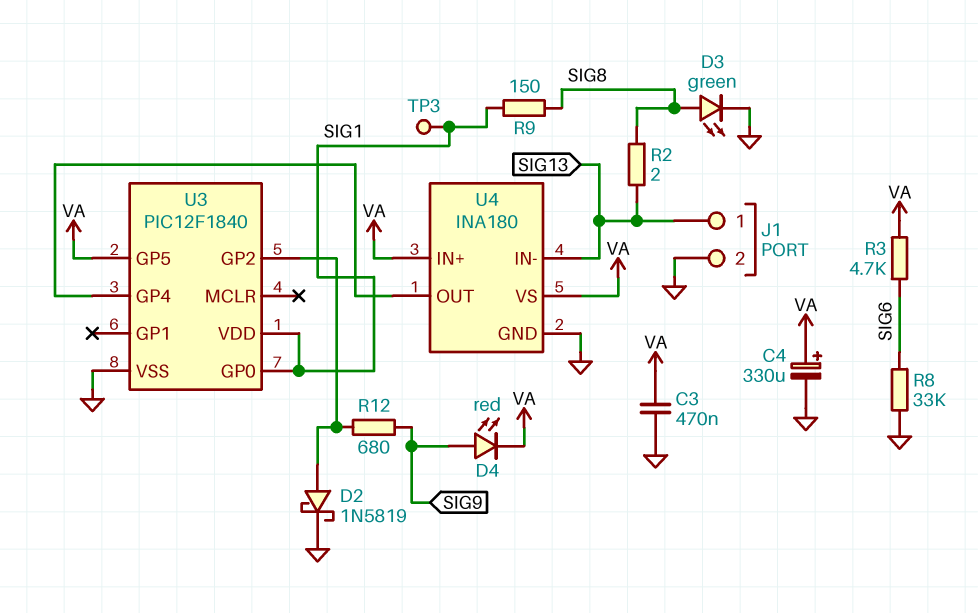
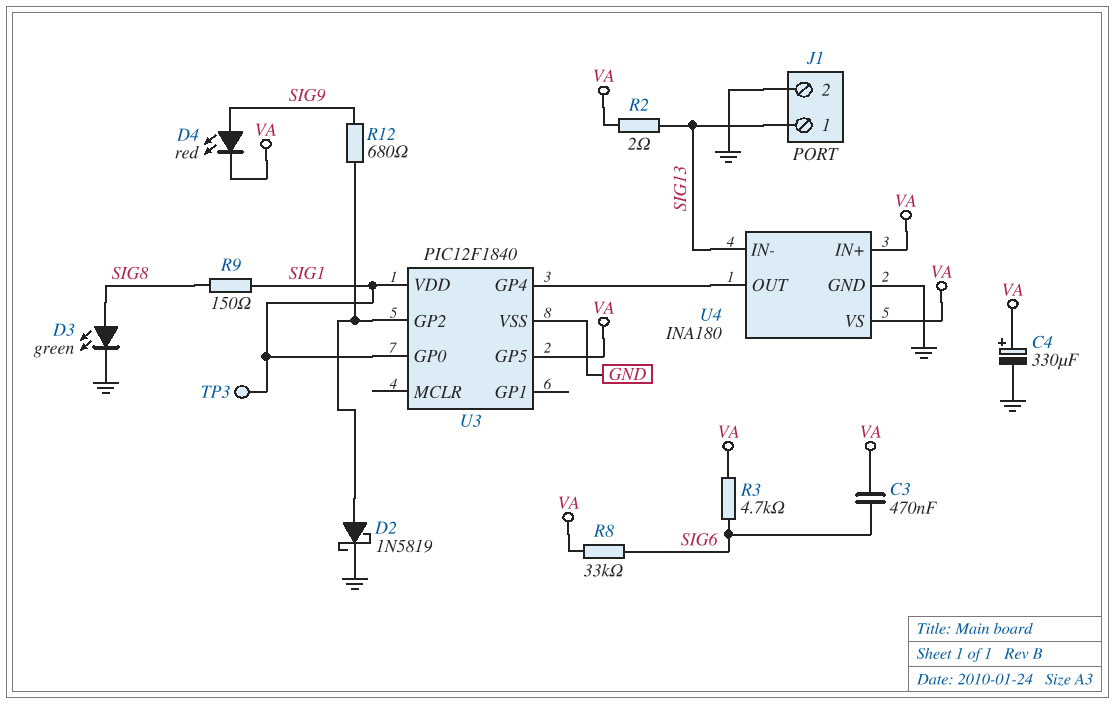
C3: 470nF (GND, VA) -> 470nF (SIG6, VA)
R2: 2 (SIG8, SIG13) -> 2 (SIG13, VA)
R8: 33k (GND, SIG6) -> 33k (SIG6, VA)

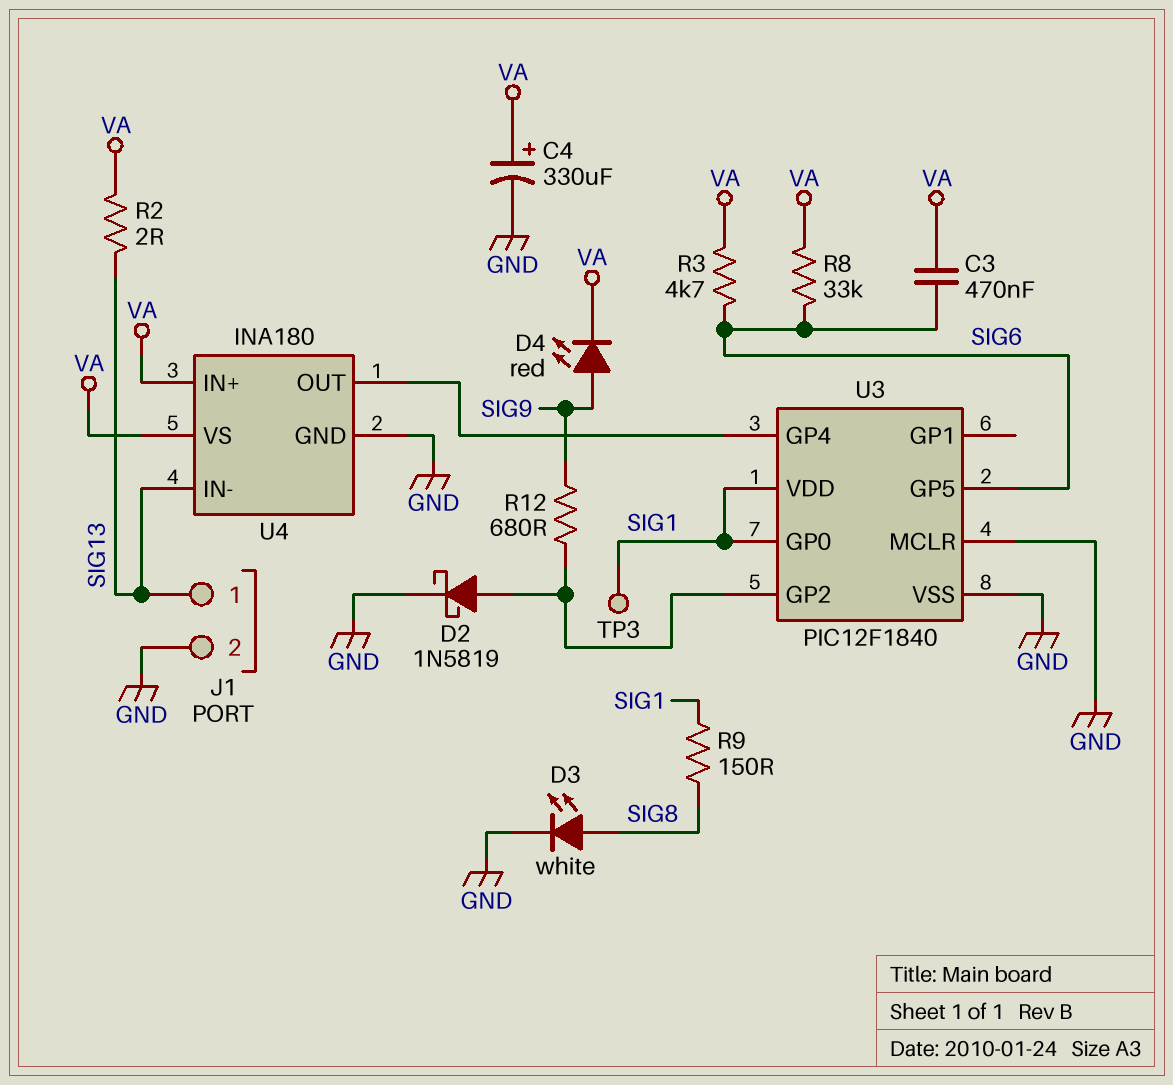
D3: LED green (A SIG8, K GND) -> LED white (A SIG8, K GND)
U3 pin GP5: VA -> SIG6
U3 pin MCLR: none -> GND

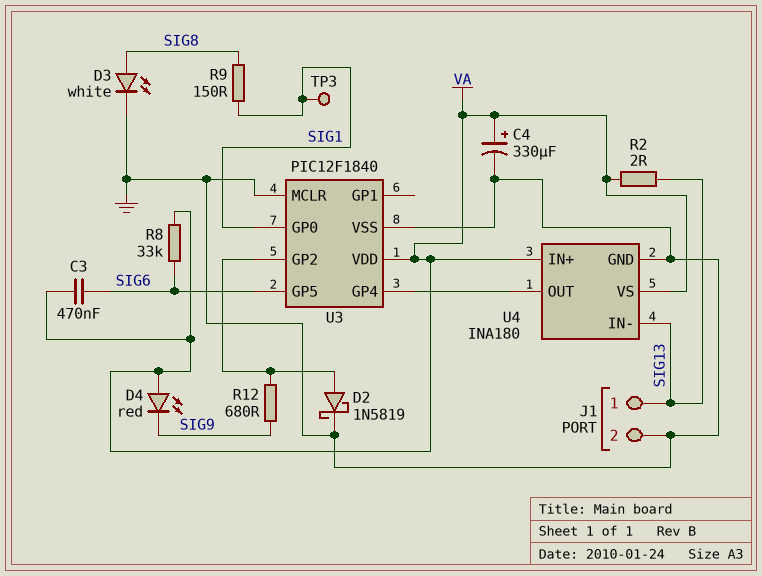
D4: LED red (A SIG9, K VA) -> LED red (A VA, K SIG9)
R3: 4.7k (SIG6, VA) -> none
U3 pin VDD: SIG1 -> VA

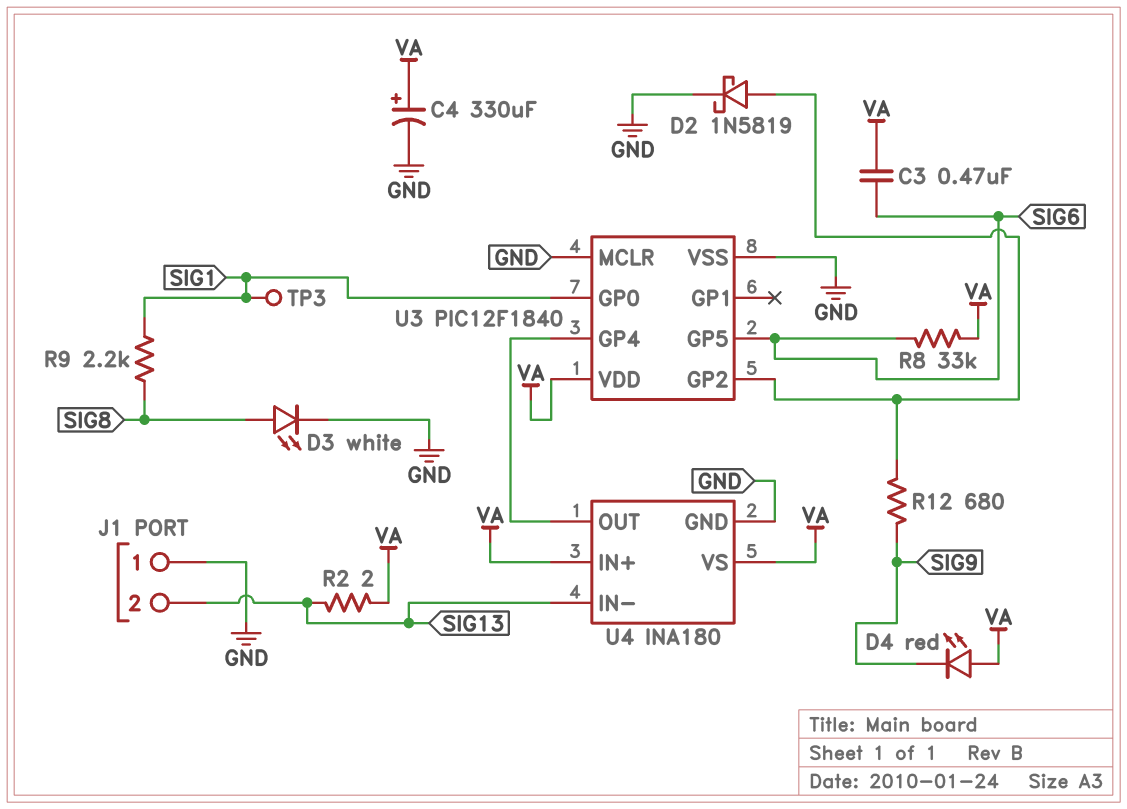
J1 pin 1: SIG13 -> GND
J1 pin 2: GND -> SIG13
R9: 150 (SIG1, SIG8) -> 2.2k (SIG1, SIG8)

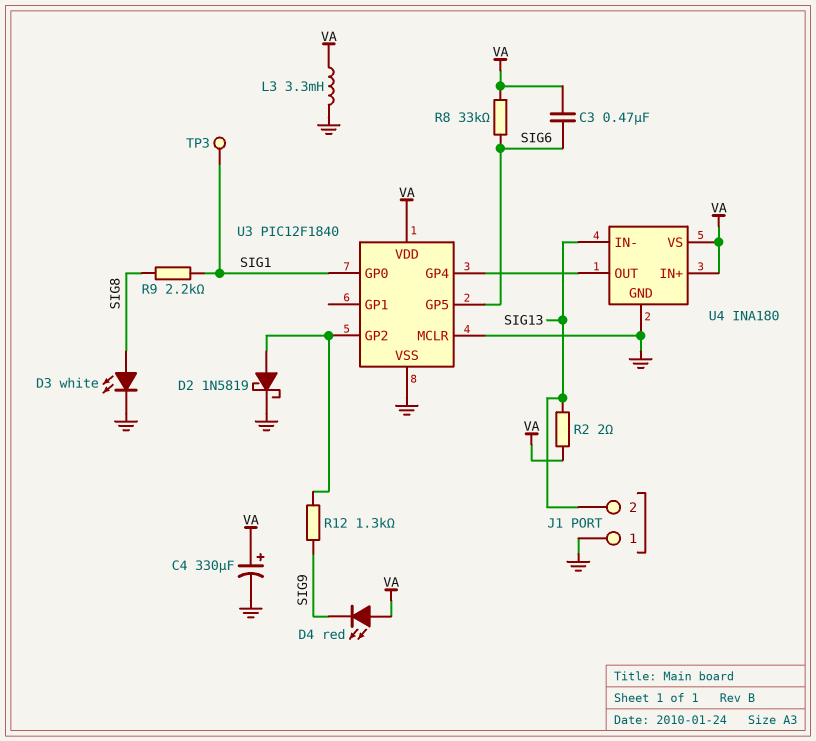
L3: none -> 3.3mH (GND, VA)
R12: 680 (SIG9, U3/GP2) -> 1.3k (SIG9, U3/GP2)

